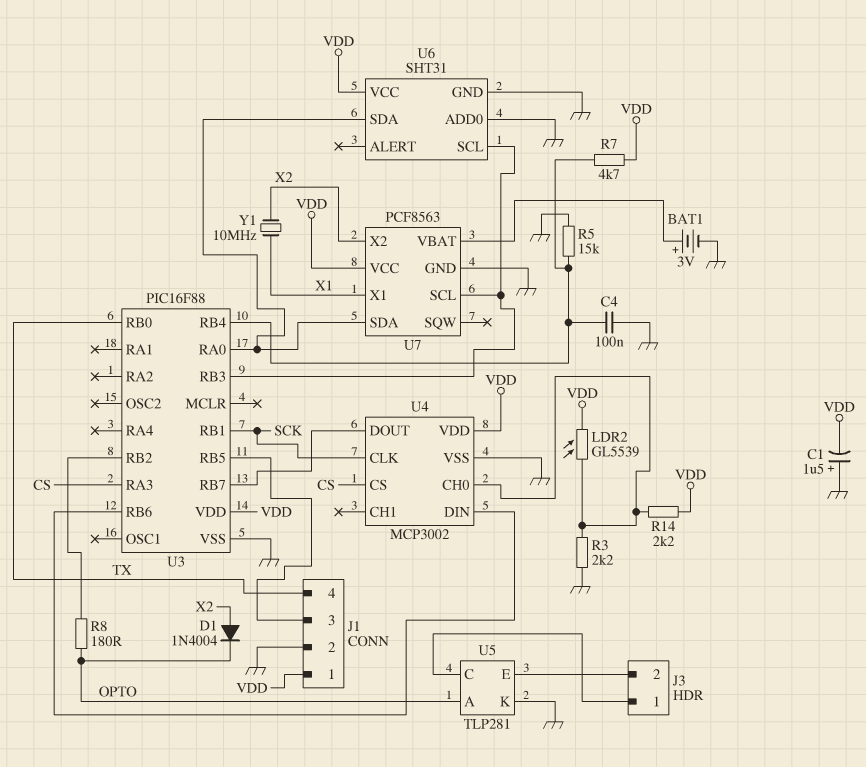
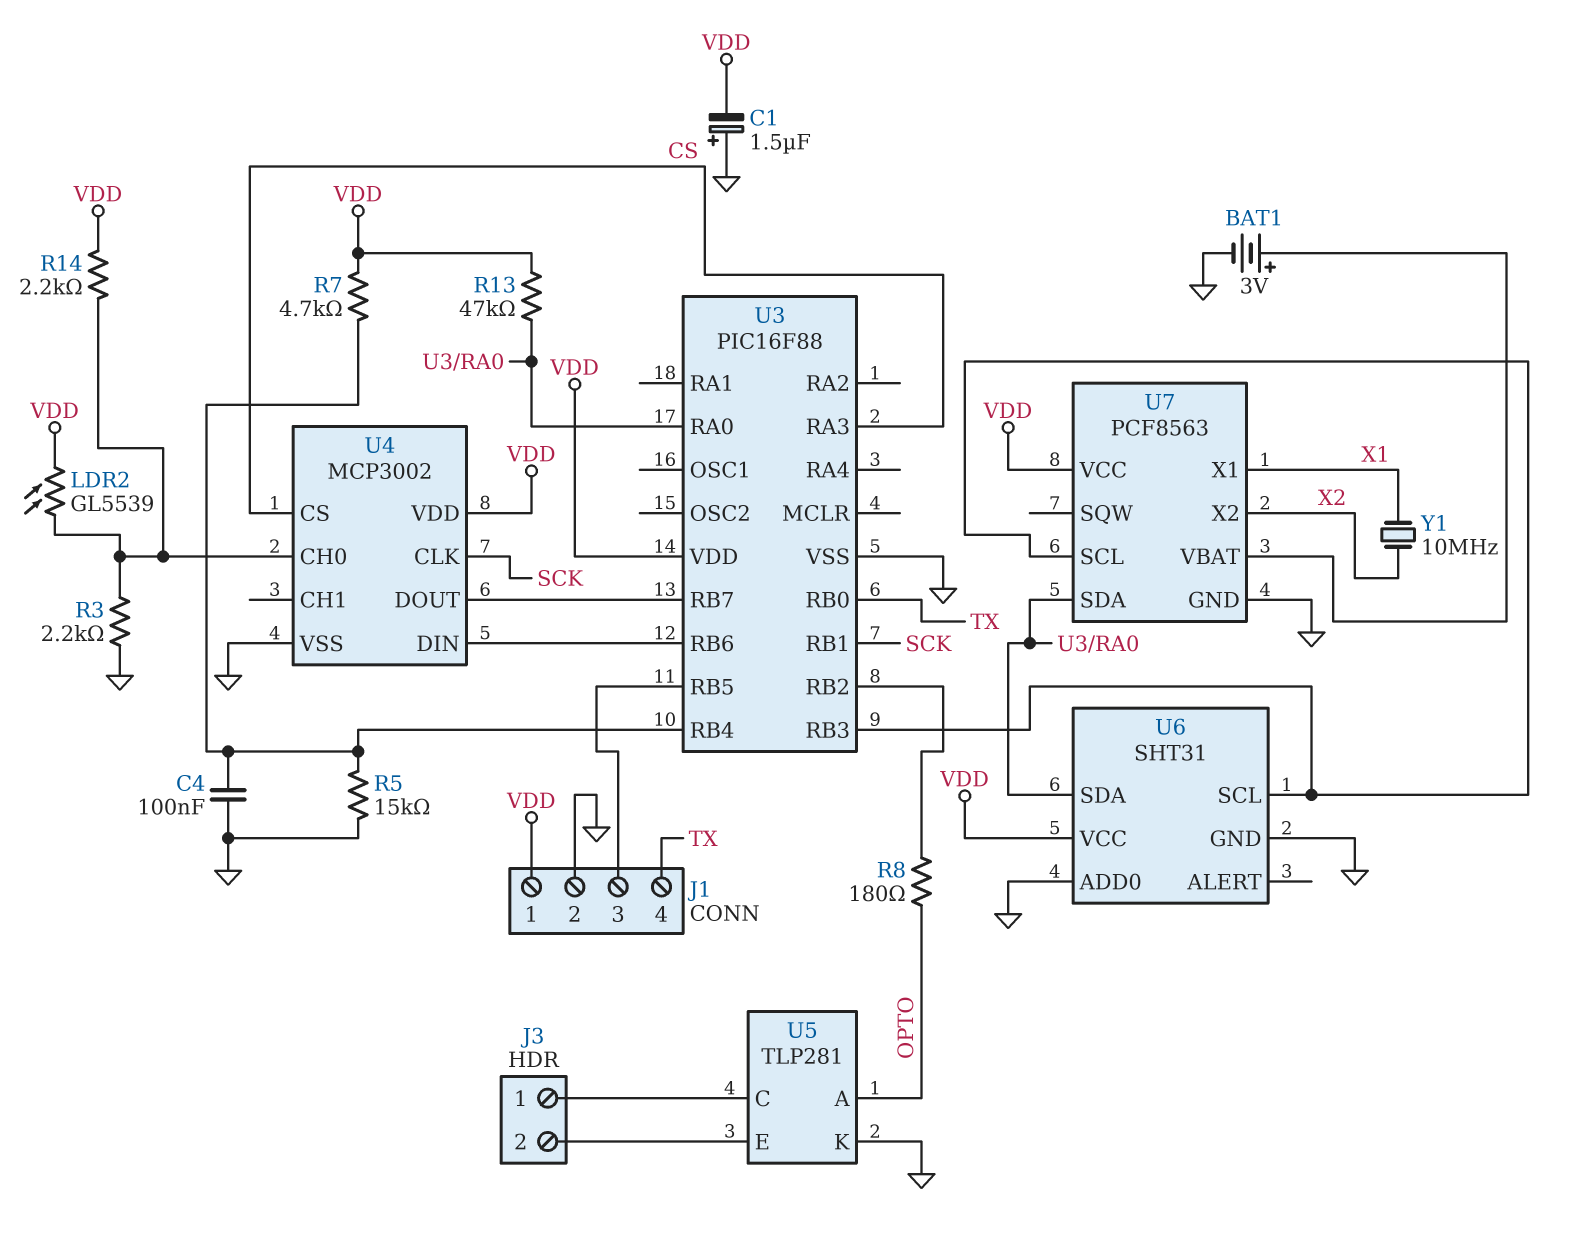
D1: diode 1N4004 (A X2, K OPTO) -> none
R13: none -> 47k (U3/RA0, VDD)

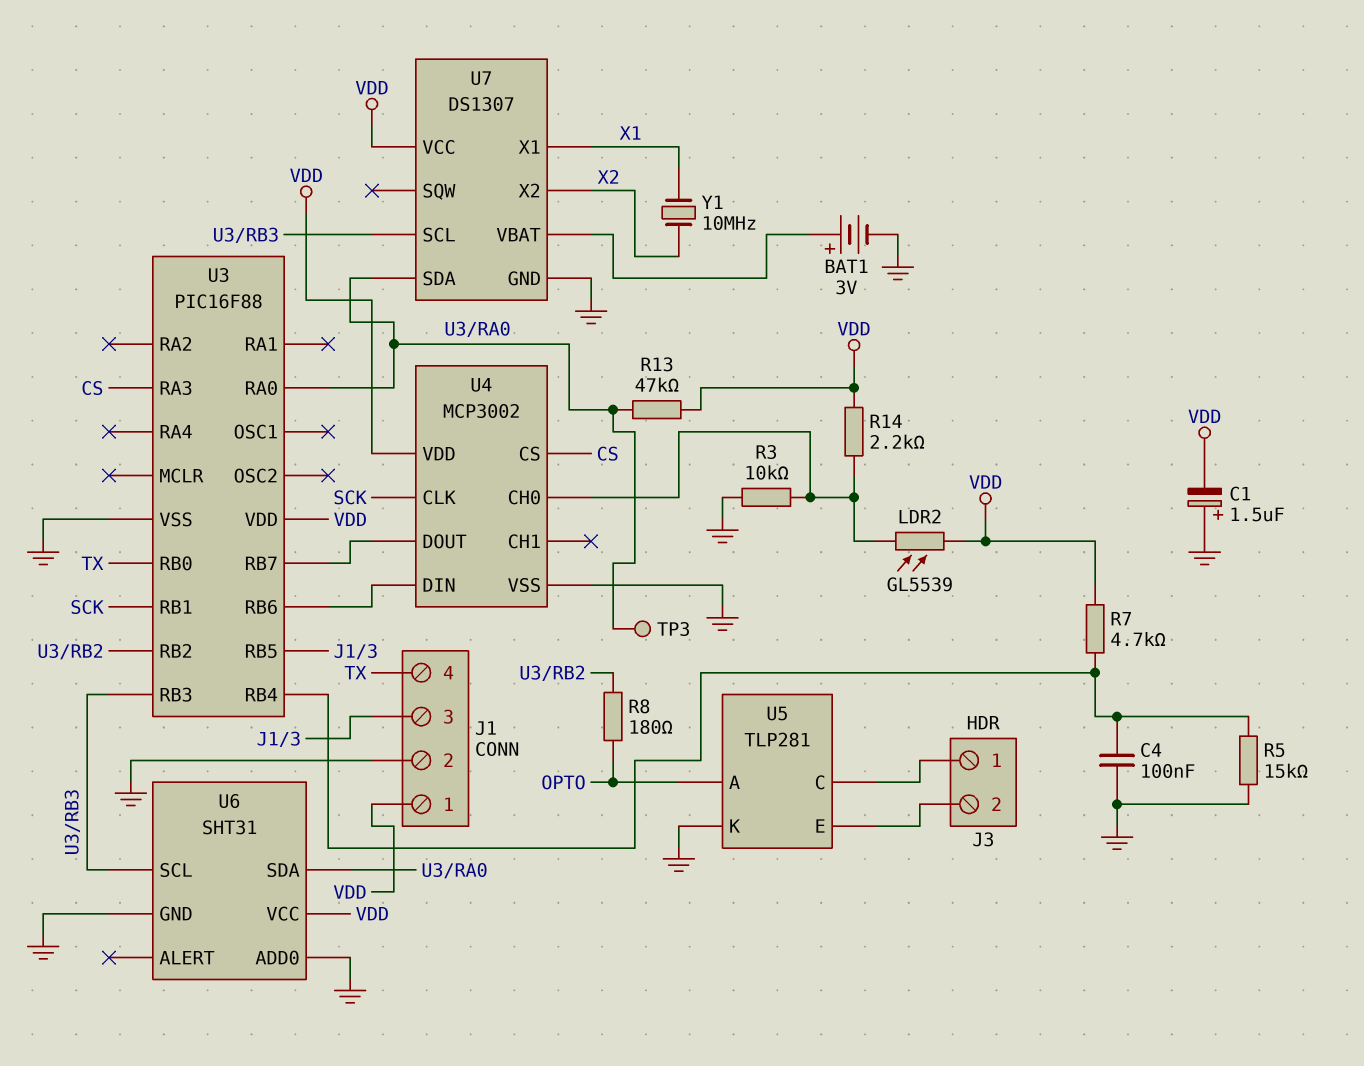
R3: 2.2k (GND, U4/CH0) -> 10k (GND, U4/CH0)
TP3: none -> test point (U3/RA0)
U7: PCF8563 -> DS1307

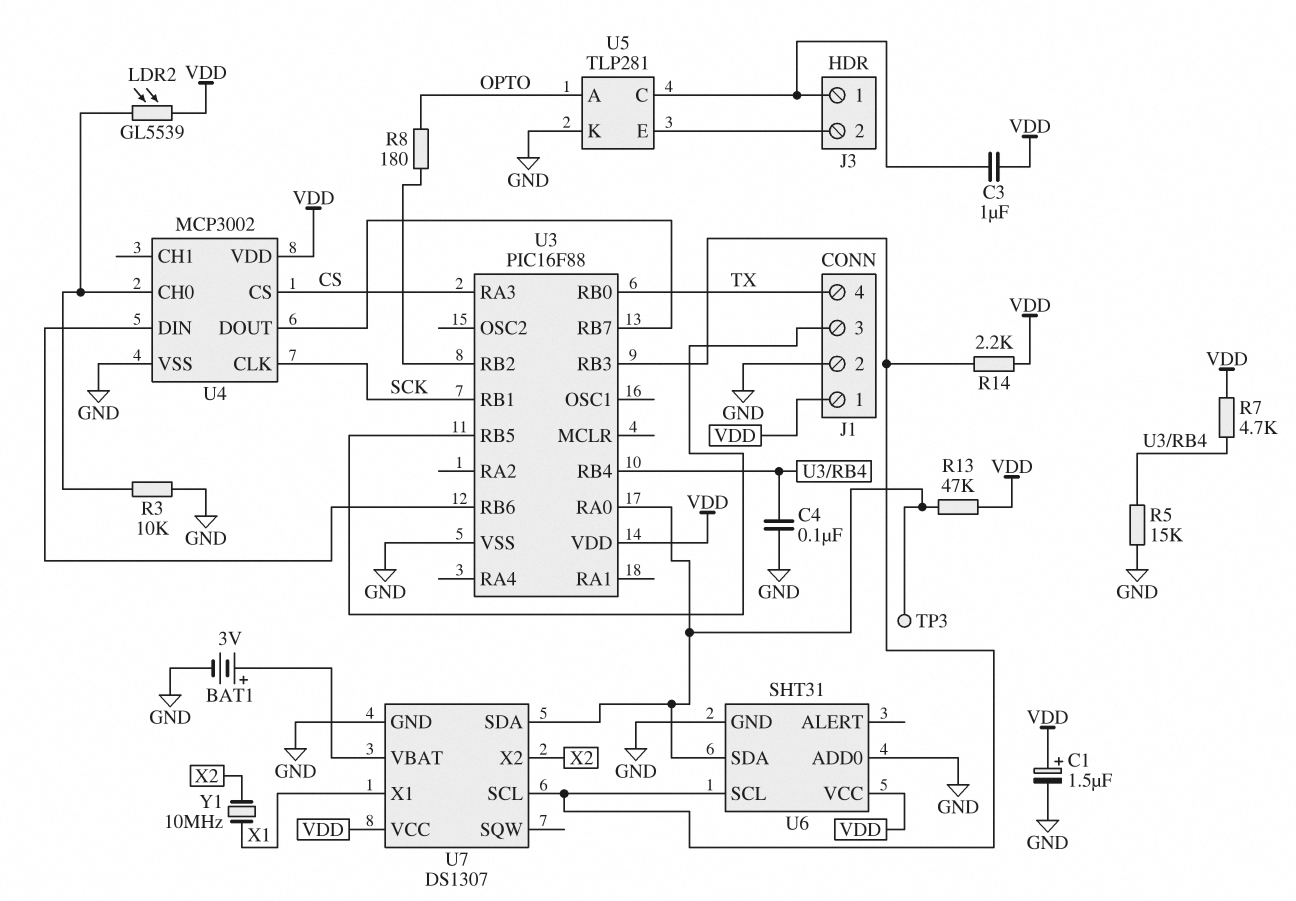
C1: 1.5uF (plus GND, minus VDD) -> 1.5uF (plus VDD, minus GND)
C3: none -> 1uF (J3/1, VDD)
R14: 2.2k (U4/CH0, VDD) -> 2.2k (U3/RB3, VDD)

